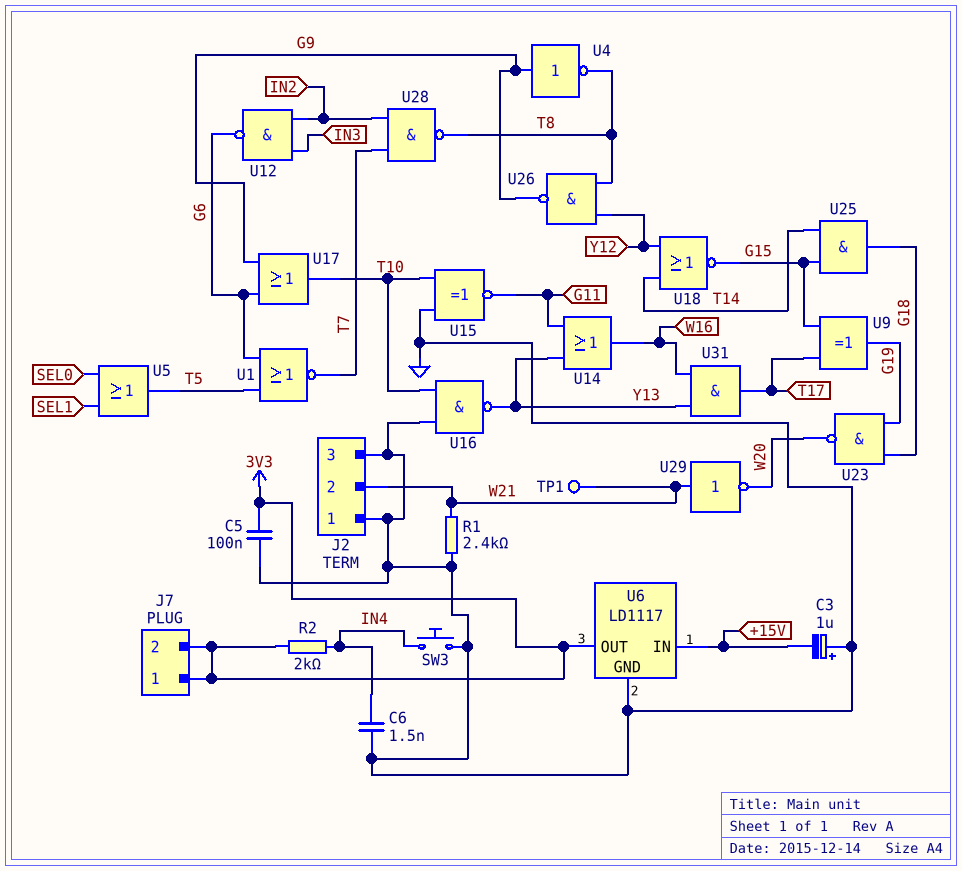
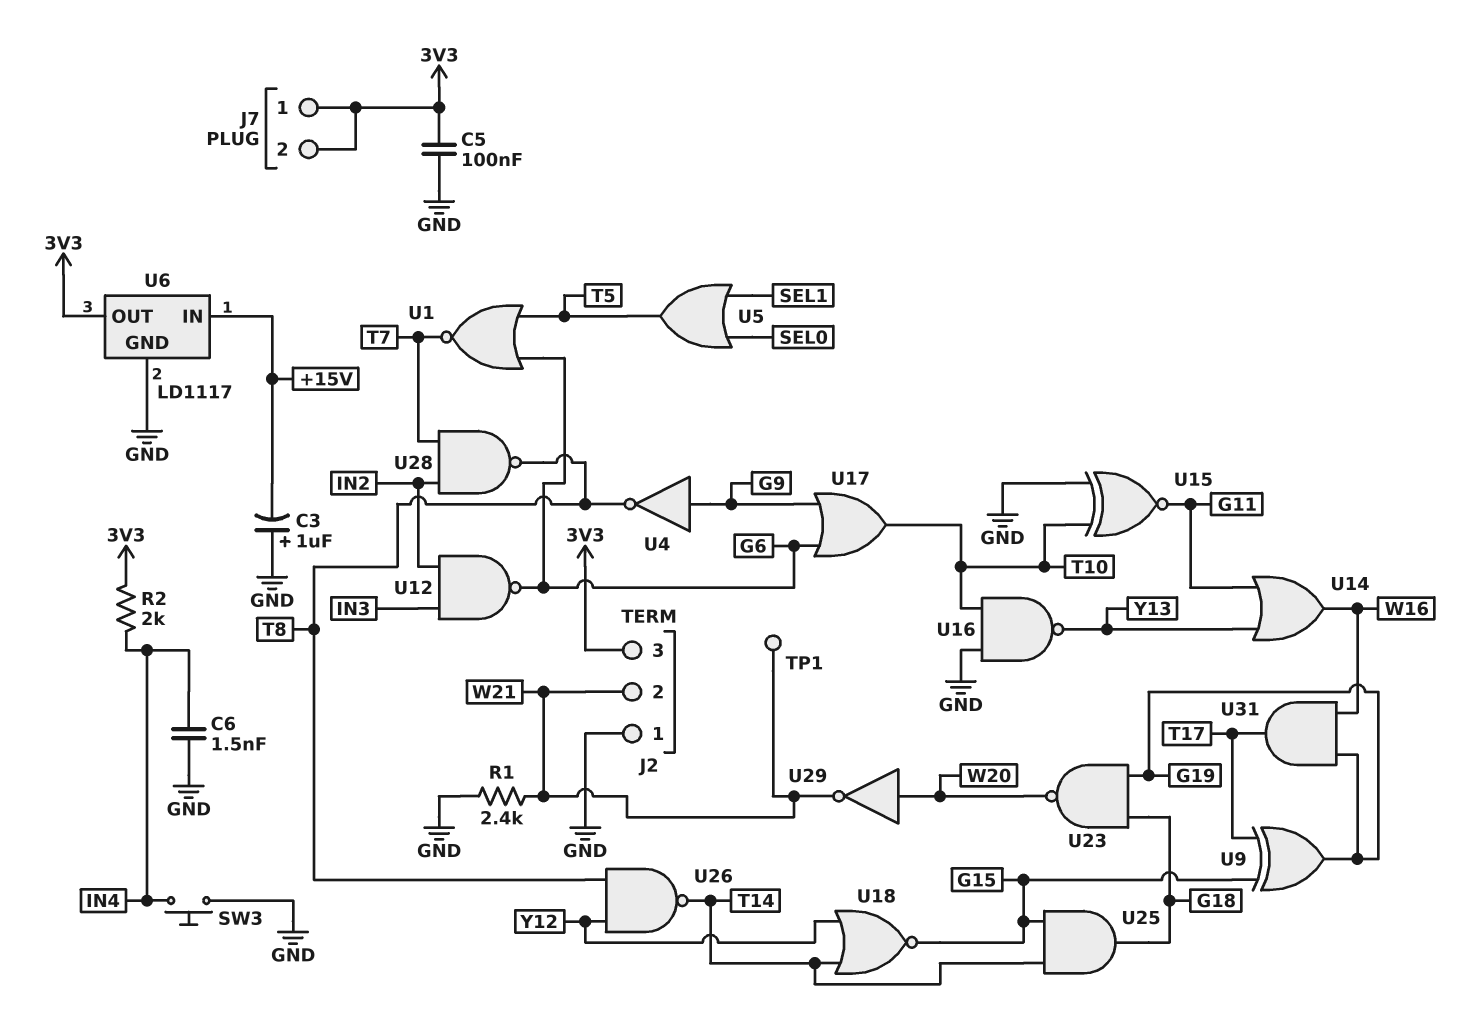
J2 pin 3: GND -> 3V3
U26: NAND (in T8, in Y12, out G9) -> NAND (in T8, in Y12, out T14)
U29: NOT (in W21, out W20) -> NOT (in W20, out W21)
U31: AND (in W16, in Y13, out T17) -> AND (in G19, in W16, out T17)

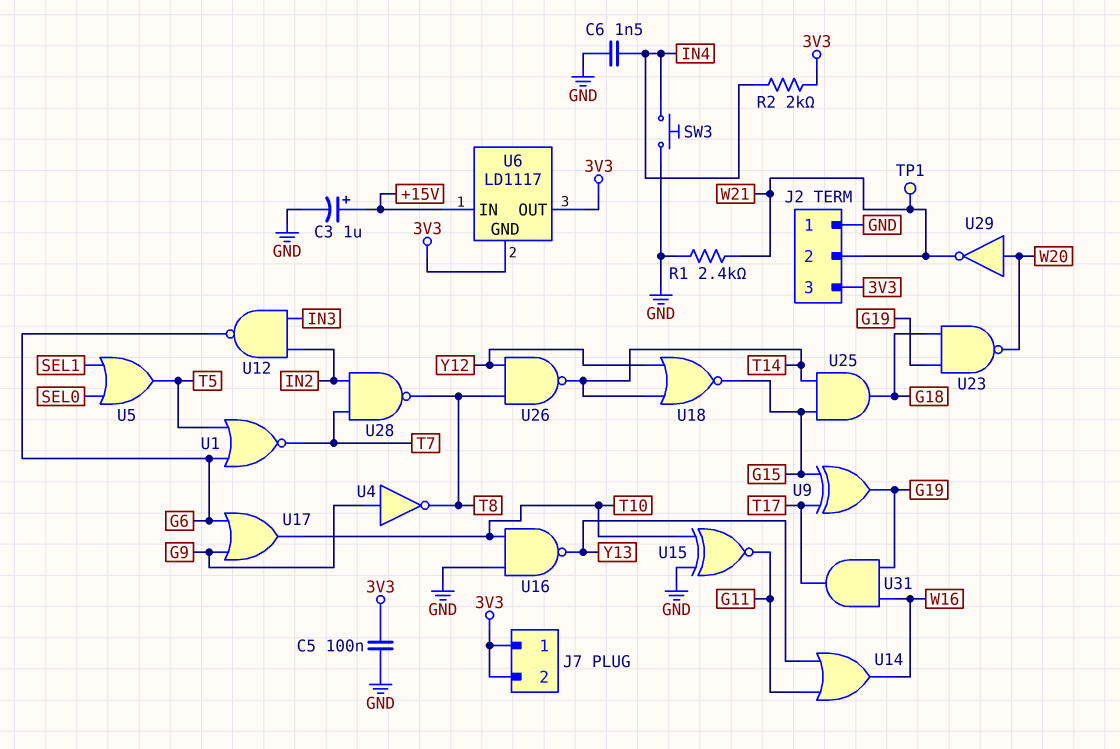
C3: 1uF (plus GND, minus +15V) -> 1uF (plus +15V, minus GND)
U6 pin GND: GND -> 3V3

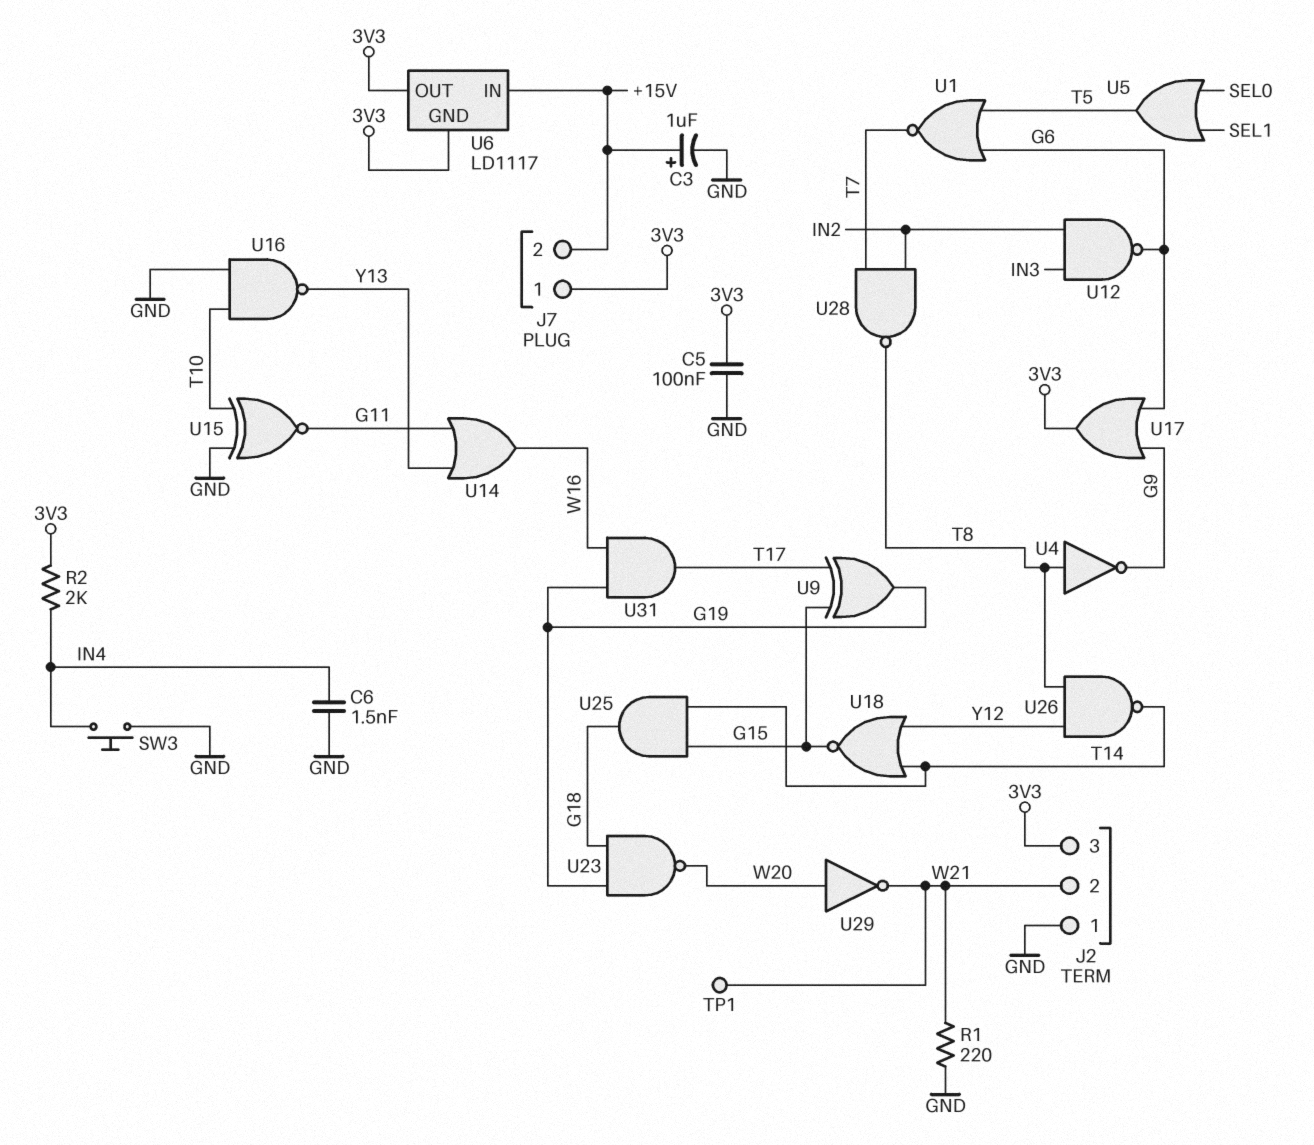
J7 pin 2: 3V3 -> +15V
R1: 2.4k (GND, W21) -> 220 (GND, W21)
U4: NOT (in G9, out T8) -> NOT (in T8, out G9)
U17: OR (in G6, in G9, out T10) -> OR (in G6, in G9, out 3V3)

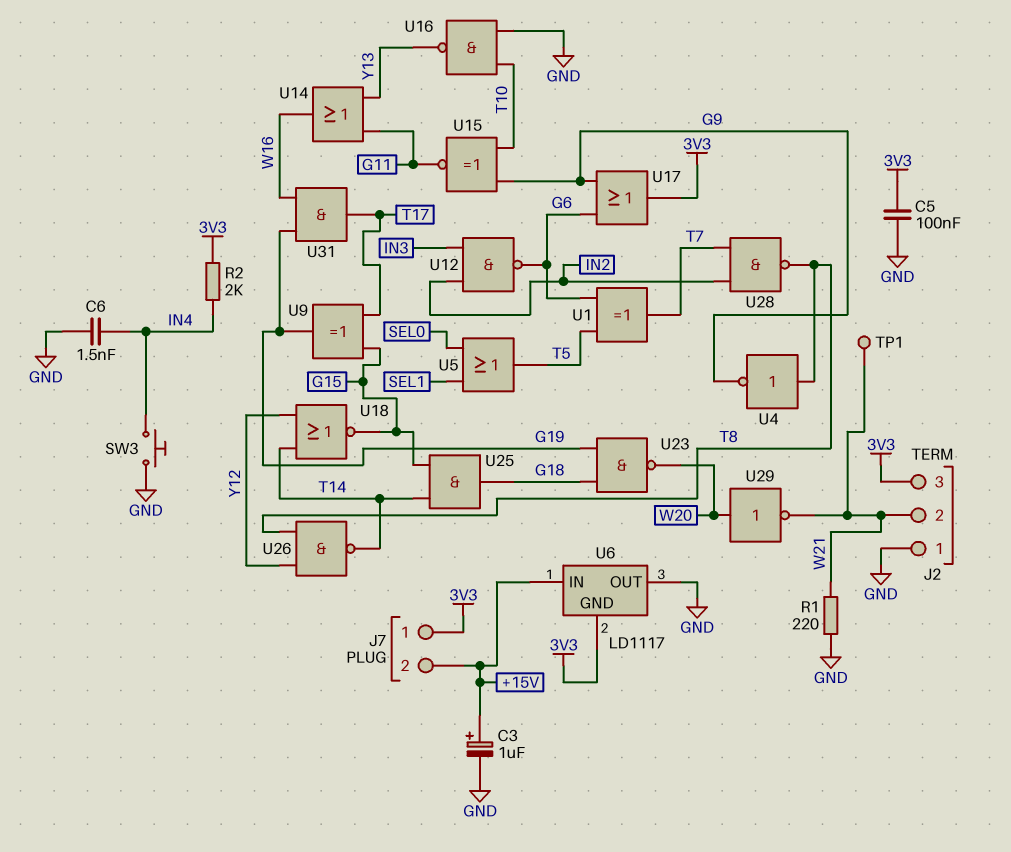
U1: NOR (in G6, in T5, out T7) -> XOR (in G6, in T5, out T7)
U6 pin OUT: 3V3 -> GND
U15: XNOR (in GND, in T10, out G11) -> XNOR (in G9, in T10, out G11)

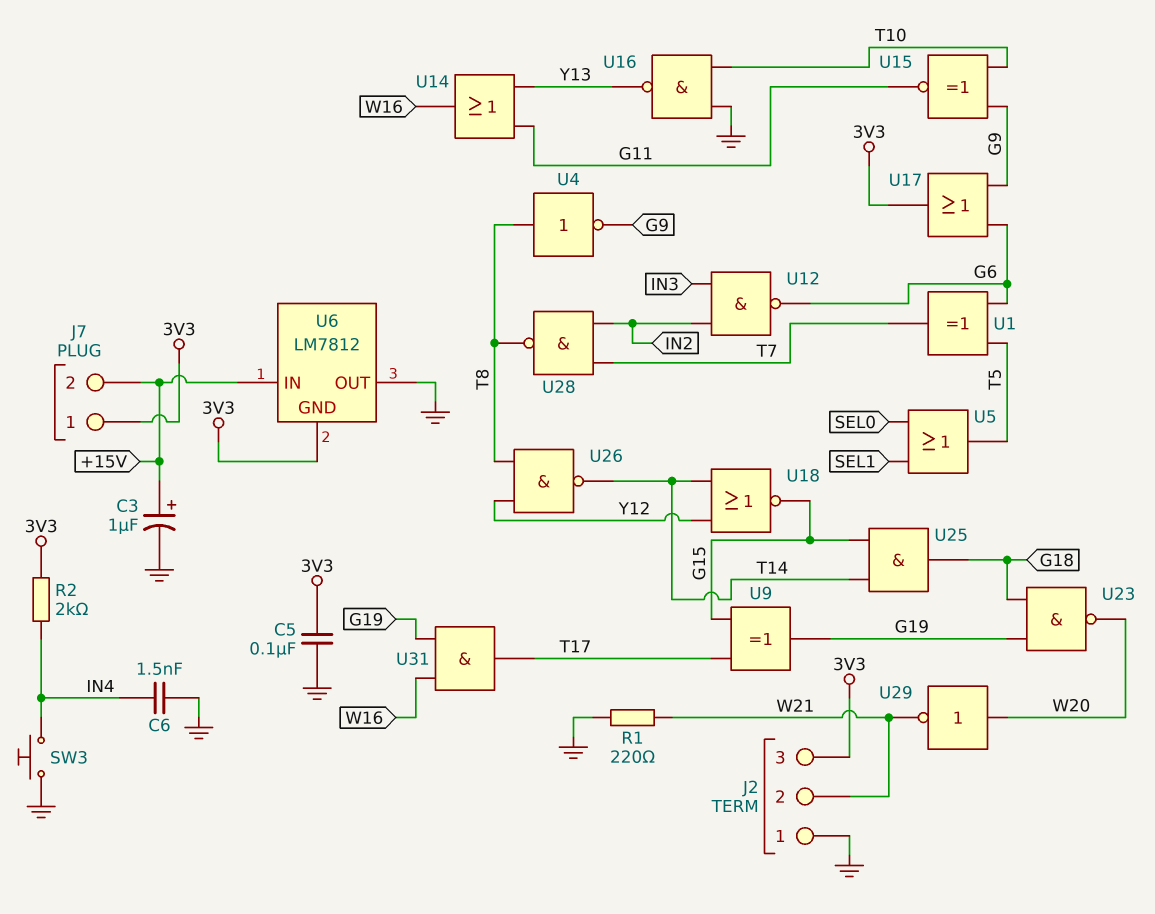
TP1: test point (W21) -> none
U6: LD1117 -> LM7812

